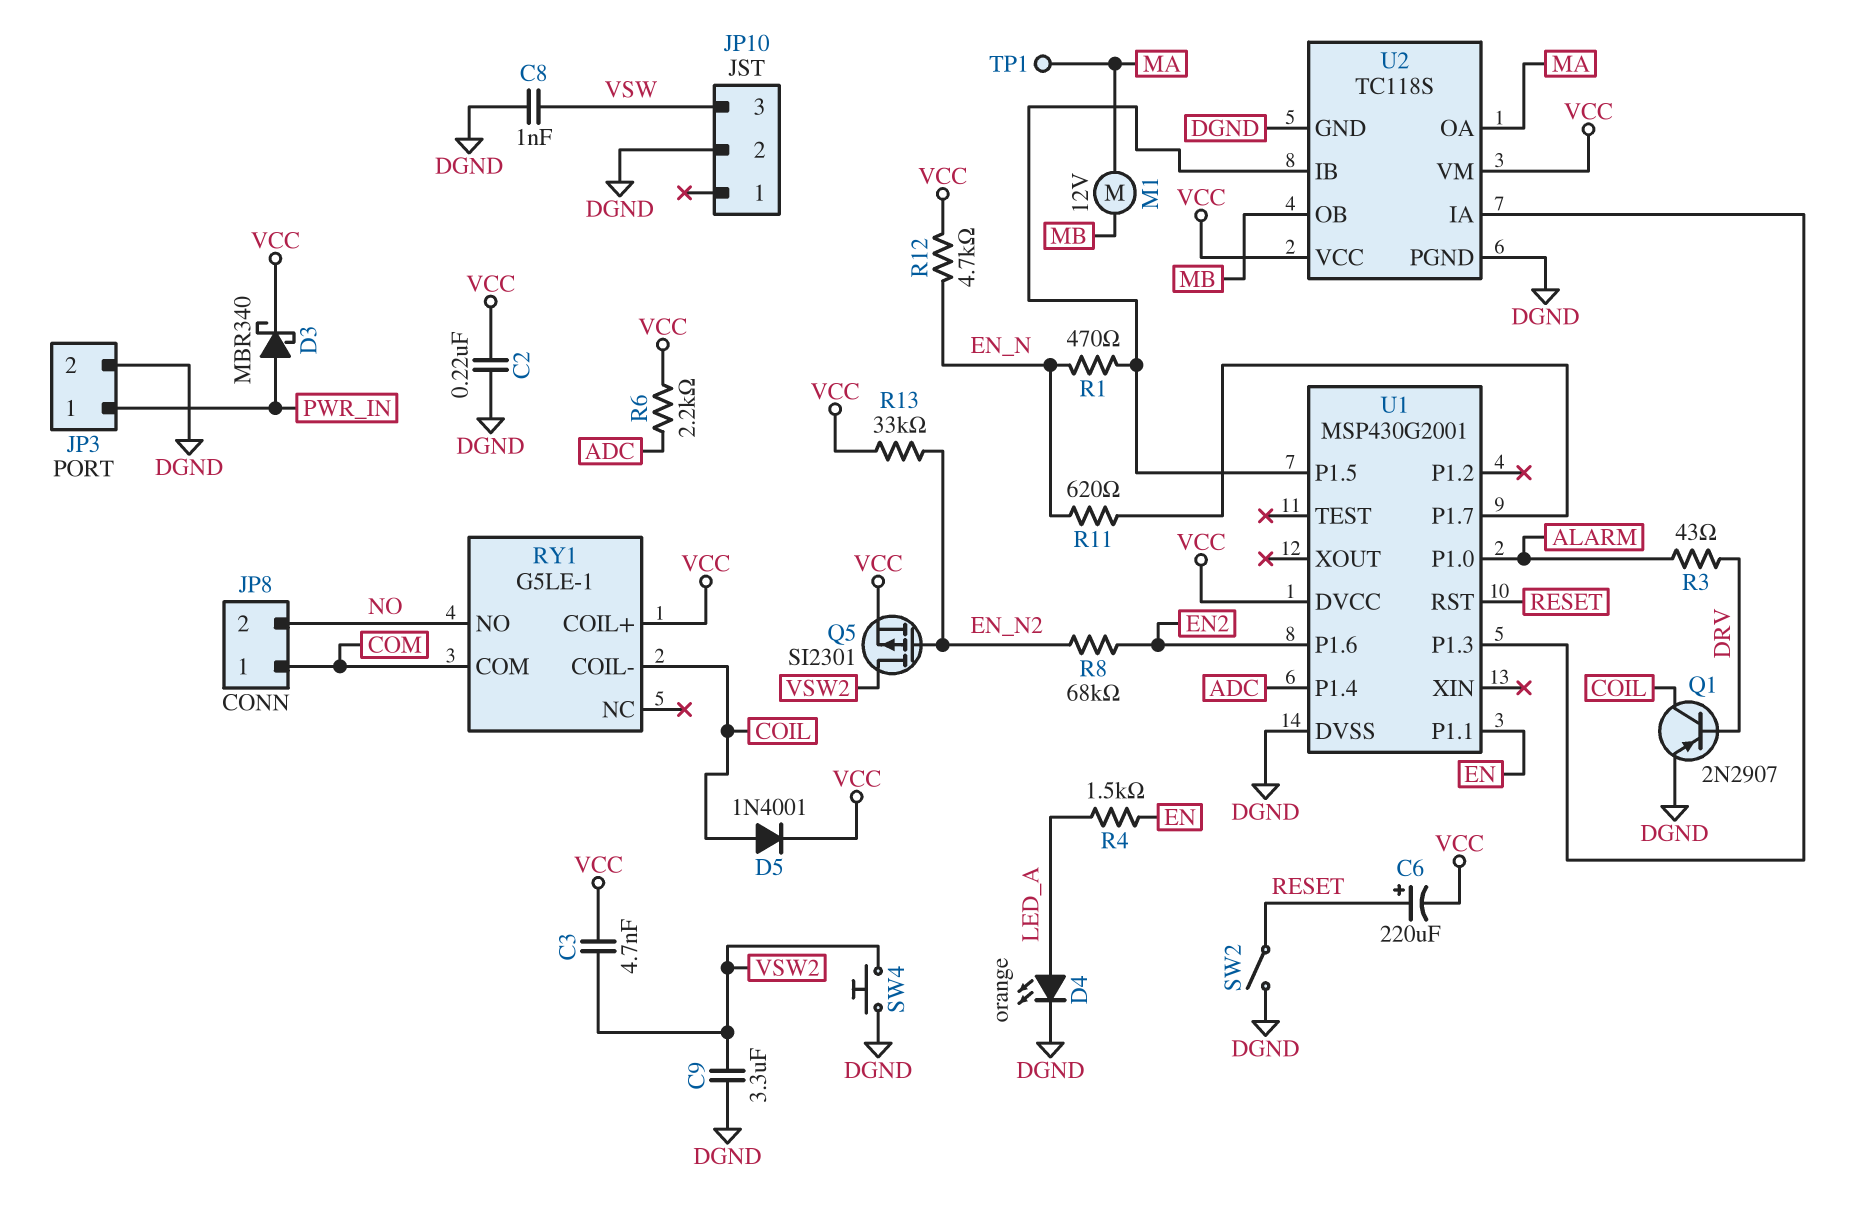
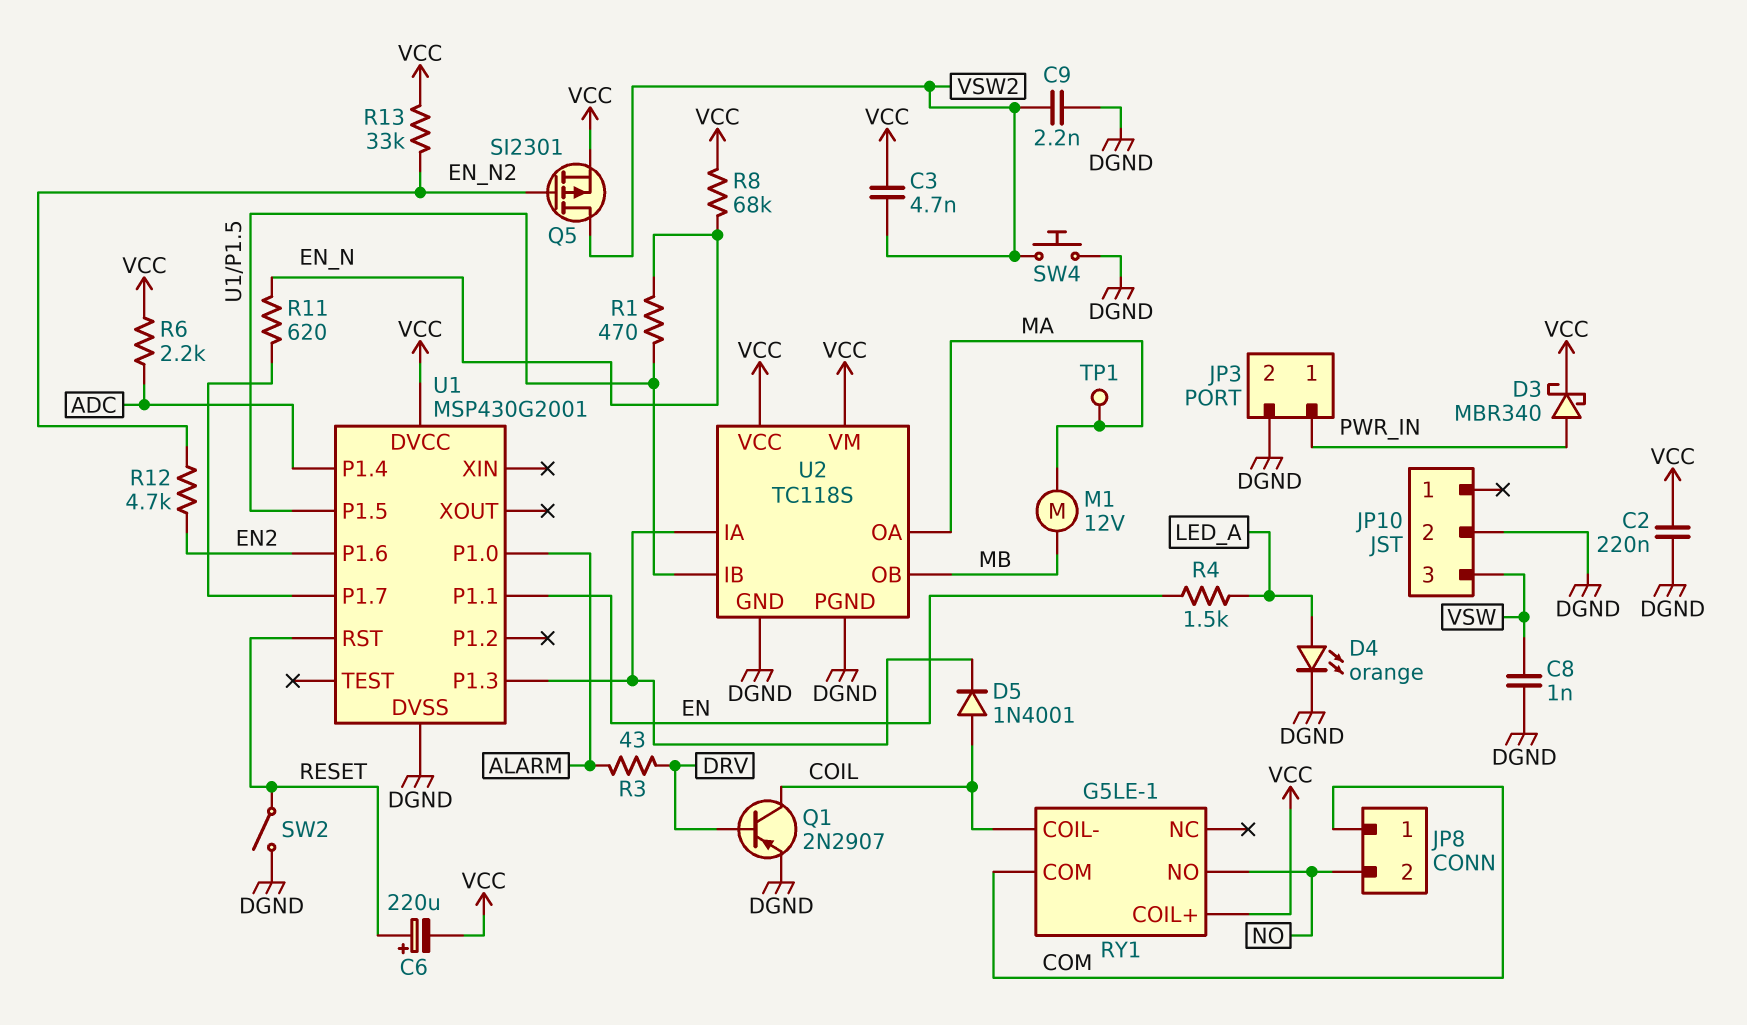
C9: 3.3uF (DGND, VSW2) -> 2.2nF (DGND, VSW2)
D5: diode 1N4001 (A COIL, K VCC) -> diode 1N4001 (A COIL, K U1/P1.3)
R8: 68k (EN2, EN_N2) -> 68k (EN_N, VCC)
R12: 4.7k (EN_N, VCC) -> 4.7k (EN2, EN_N2)

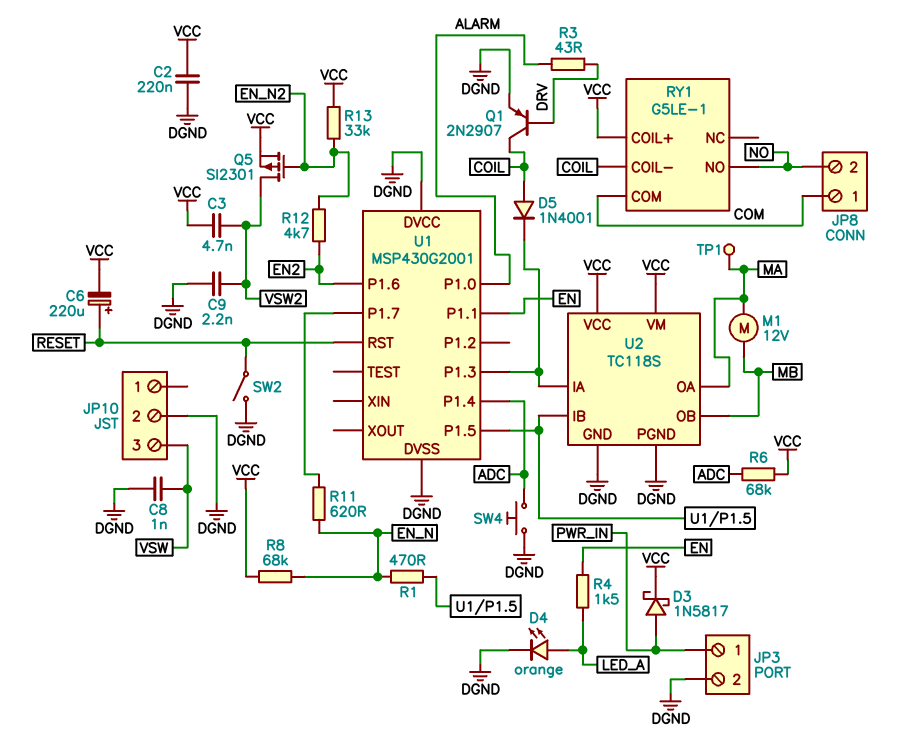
D3: schottky MBR340 (A PWR_IN, K VCC) -> schottky 1N5817 (A PWR_IN, K VCC)
R6: 2.2k (ADC, VCC) -> 68k (ADC, VCC)
SW4: button (DGND, VSW2) -> button (ADC, DGND)
U1 pin DVCC: VCC -> DGND

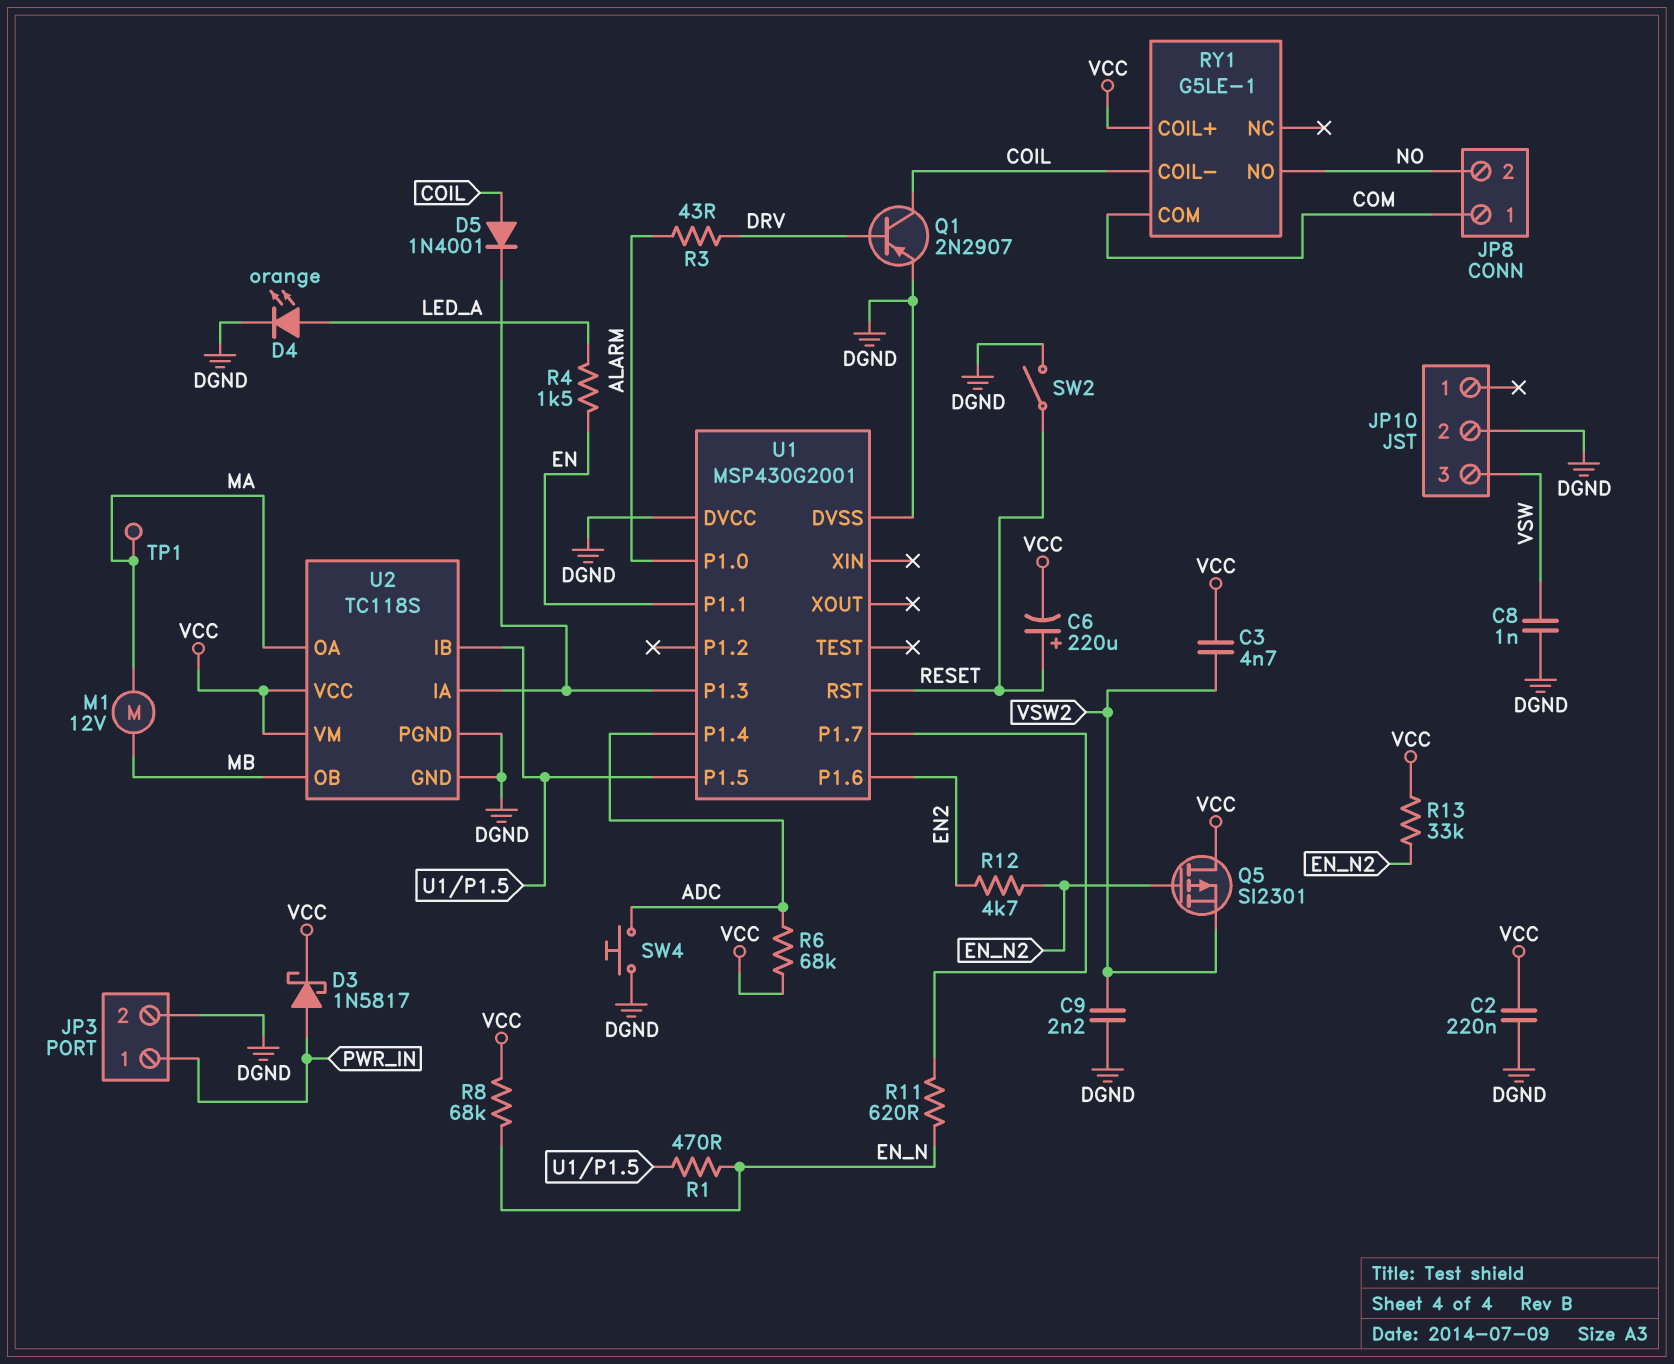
Q5: PMOS SI2301 (G EN_N2, D VSW2, S VCC) -> PMOS SI2301 (G EN_N2, D VCC, S VSW2)

